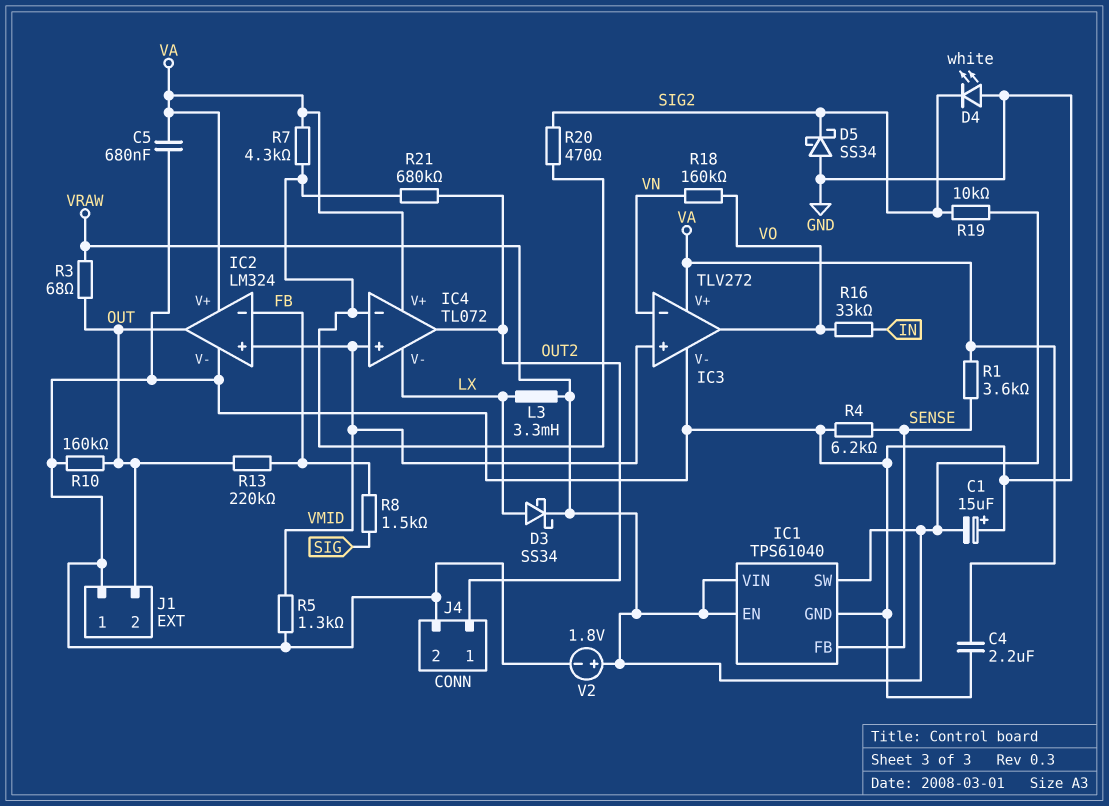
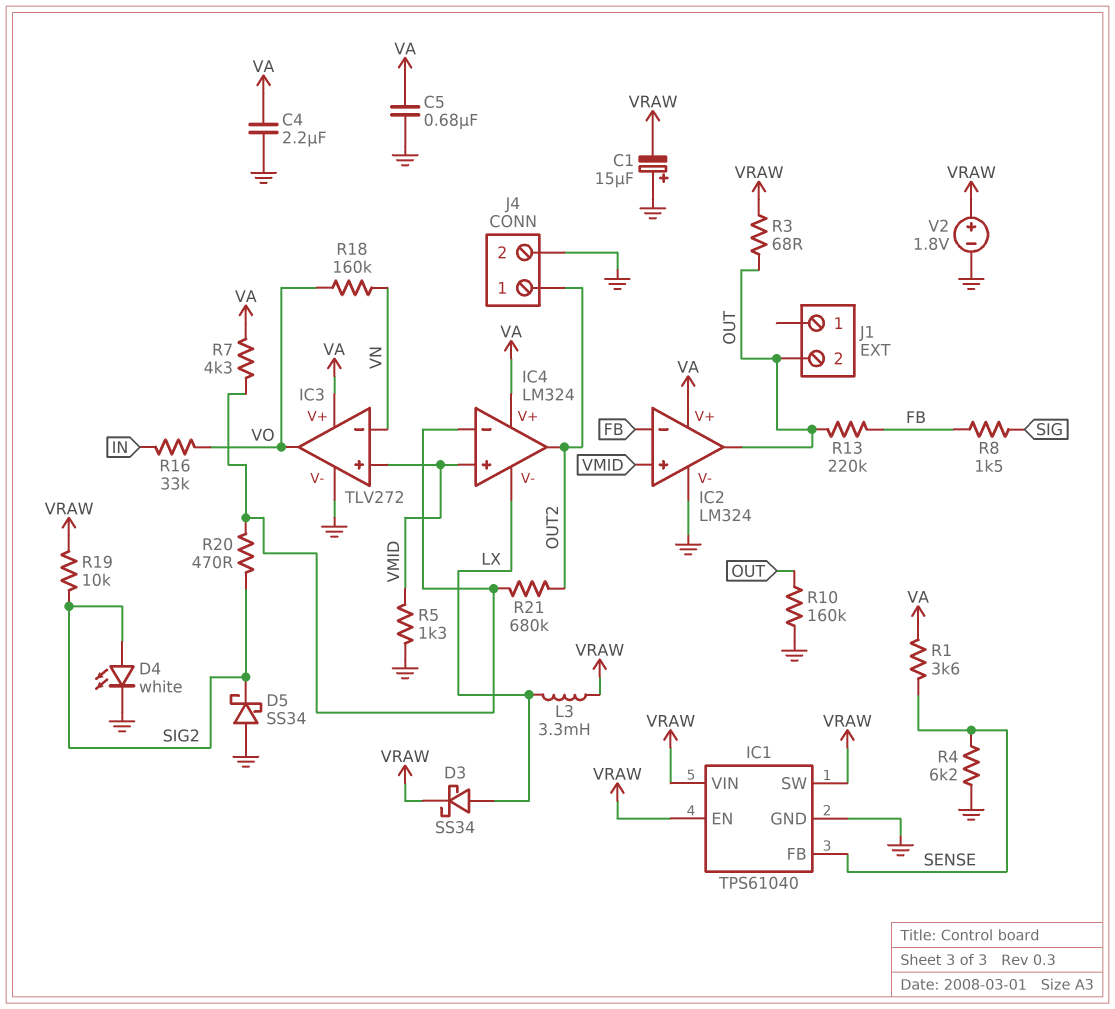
D4: LED white (A GND, K SIG2) -> LED white (A SIG2, K GND)
IC4: TL072 -> LM324
J1 pin 1: GND -> none

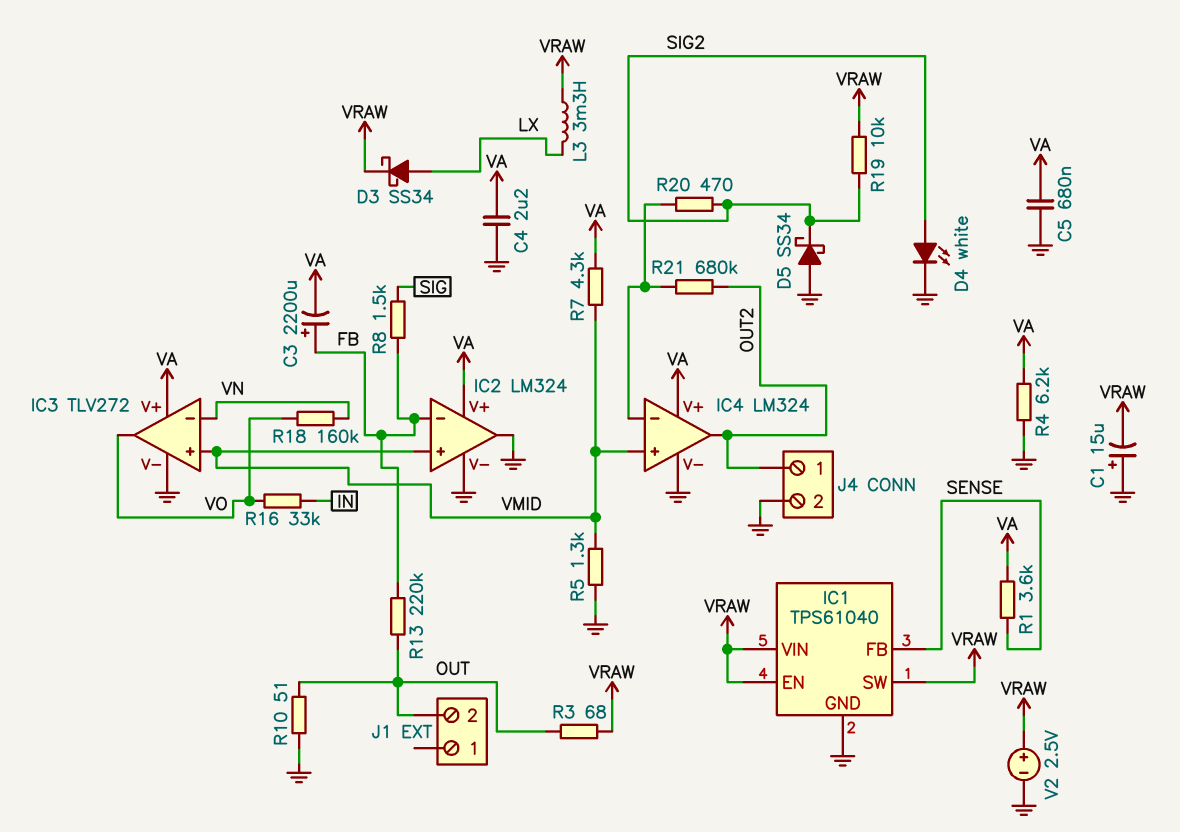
C3: none -> 2200uF (plus FB, minus VA)
IC2 pin out: OUT -> GND
IC4 pin V-: LX -> GND
R4: 6.2k (GND, SENSE) -> 6.2k (GND, VA)
R7: 4.3k (IC4/in-, VA) -> 4.3k (VA, VMID)
R10: 160k (GND, OUT) -> 51 (GND, OUT)
V2: 1.8V (plus VRAW, minus GND) -> 2.5V (plus VRAW, minus GND)

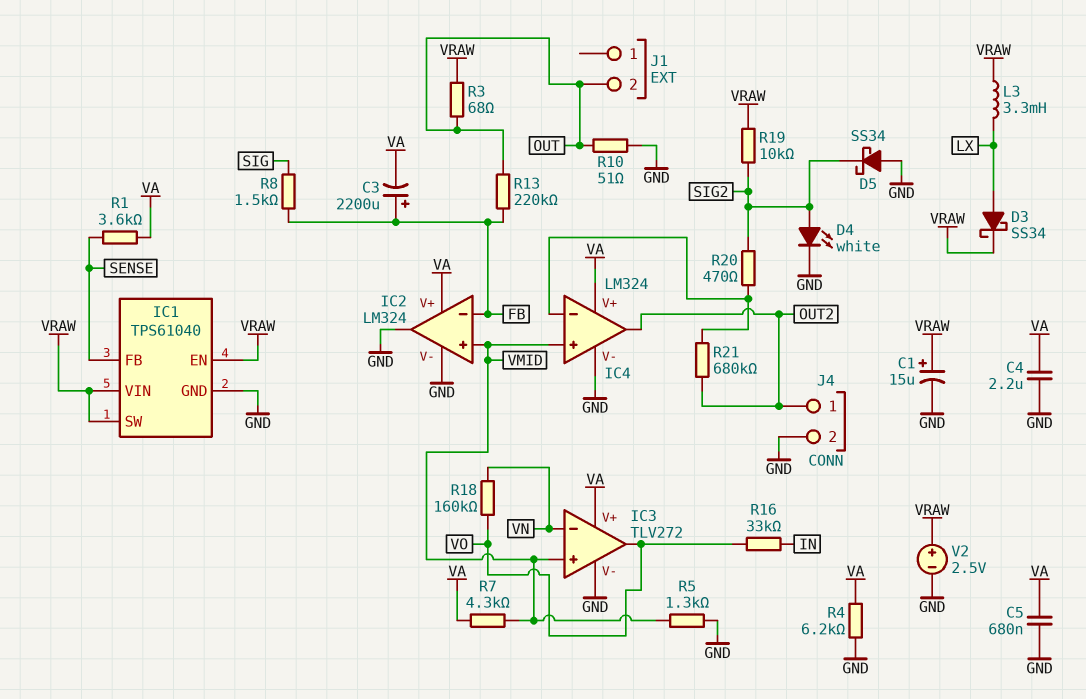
C1: 15uF (plus GND, minus VRAW) -> 15uF (plus VRAW, minus GND)

